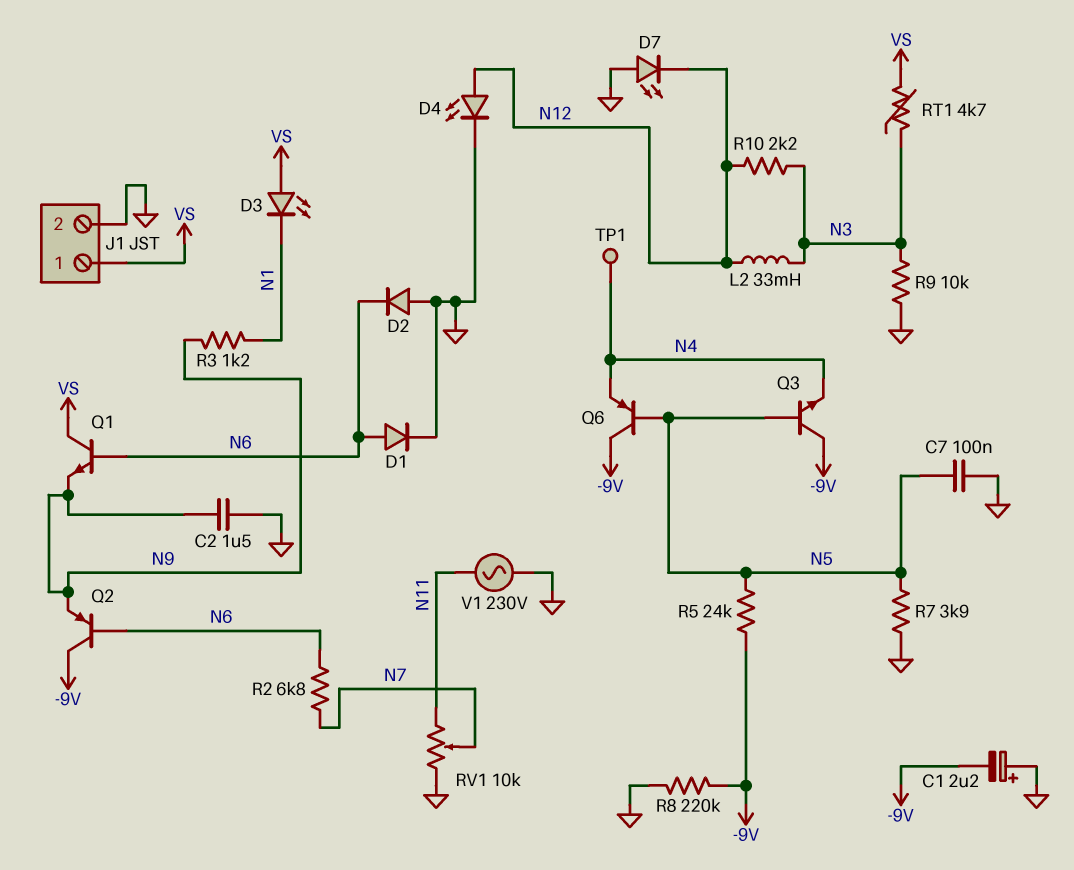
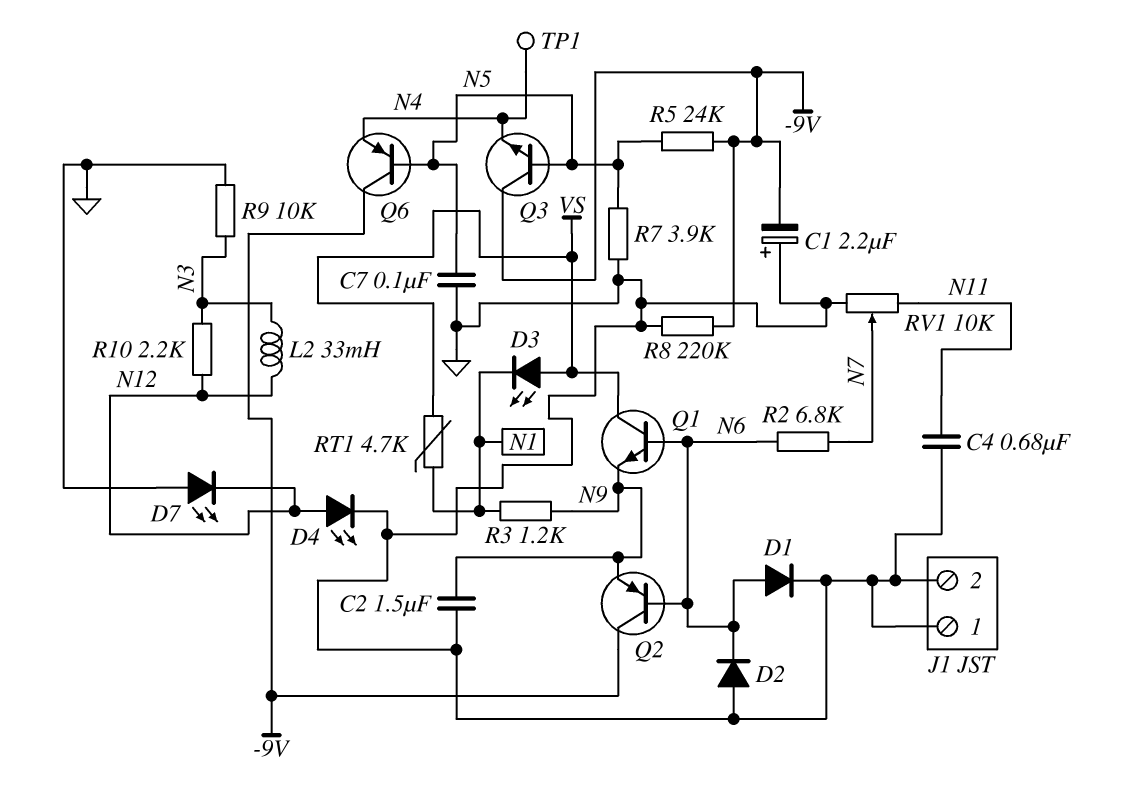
C4: none -> 680nF (GND, N11)
J1 pin 1: VS -> GND
RT1: 4.7k (N3, VS) -> 4.7k (N1, VS)
V1: AC 230V (GND, N11) -> none

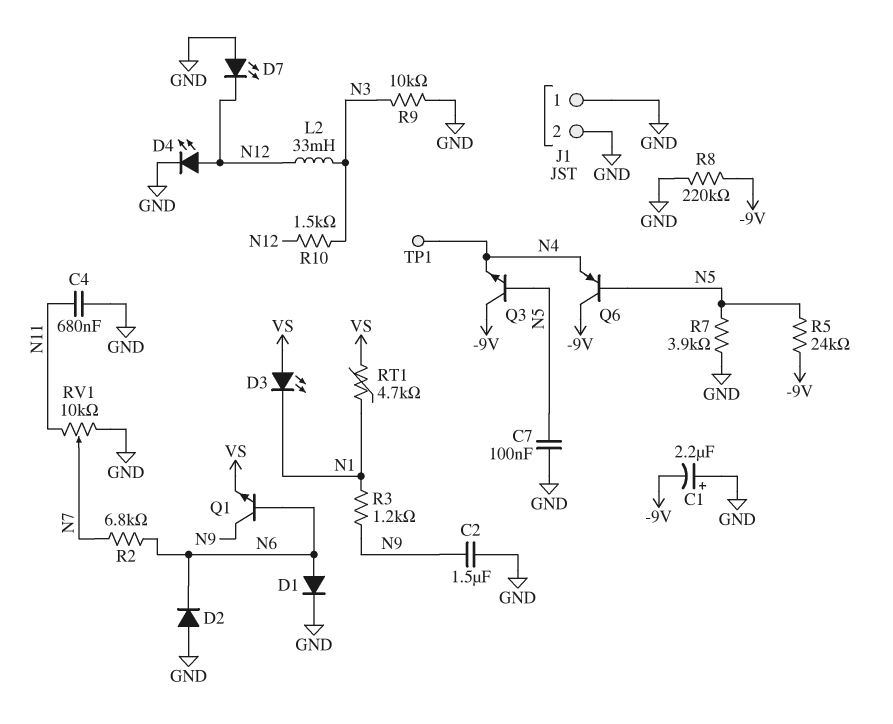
Q1: NPN (B N6, C VS, E N9) -> NPN (B N6, C N9, E VS)
Q2: PNP (B N6, C -9V, E N9) -> none
R10: 2.2k (N3, N12) -> 1.5k (N3, N12)

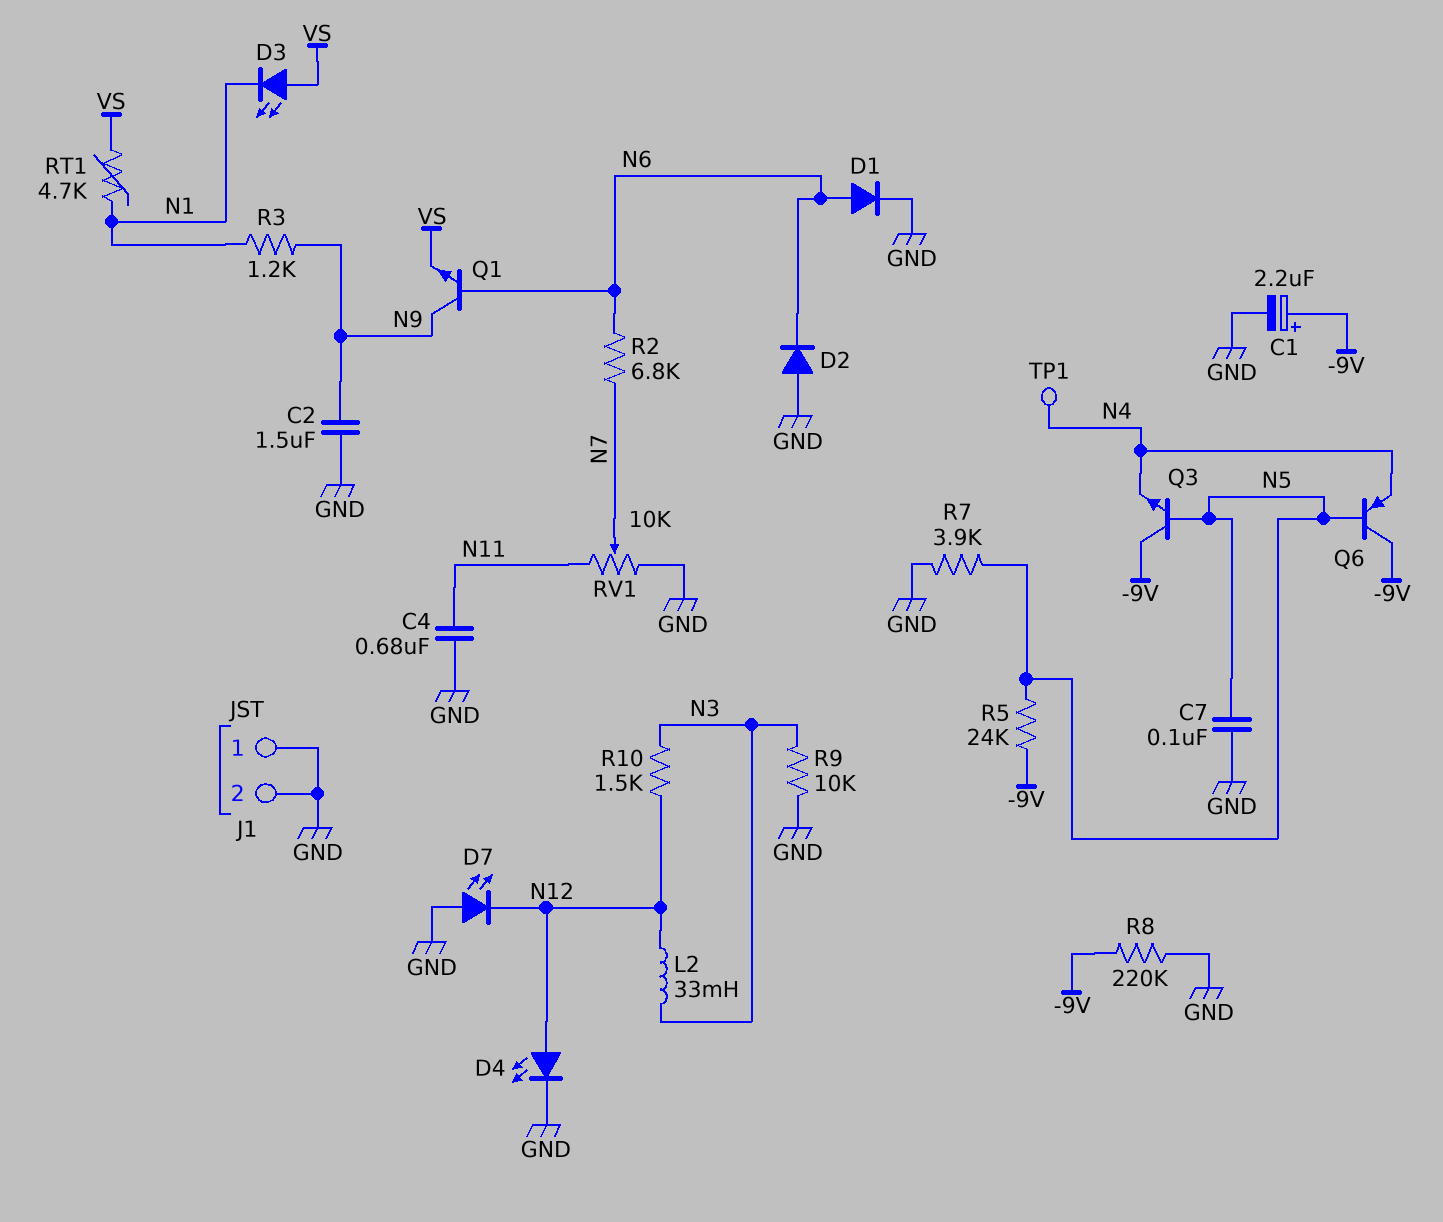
C1: 2.2uF (plus GND, minus -9V) -> 2.2uF (plus -9V, minus GND)

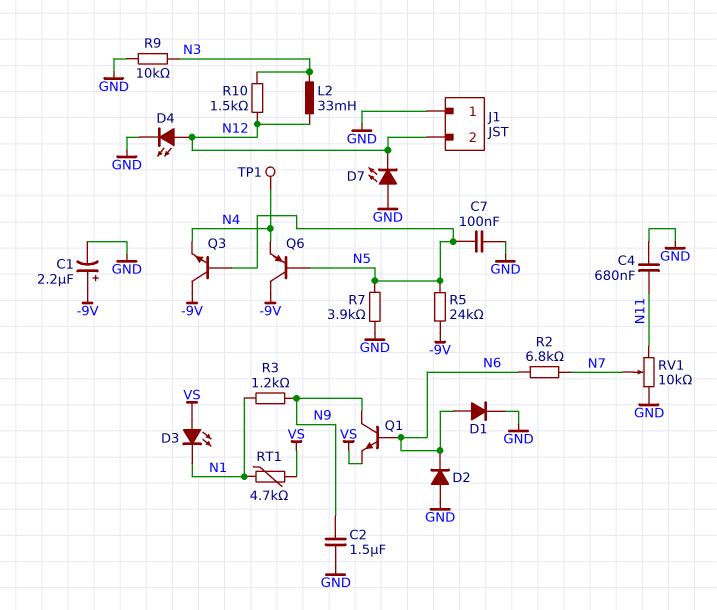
J1 pin 2: GND -> N12
R8: 220k (-9V, GND) -> none

